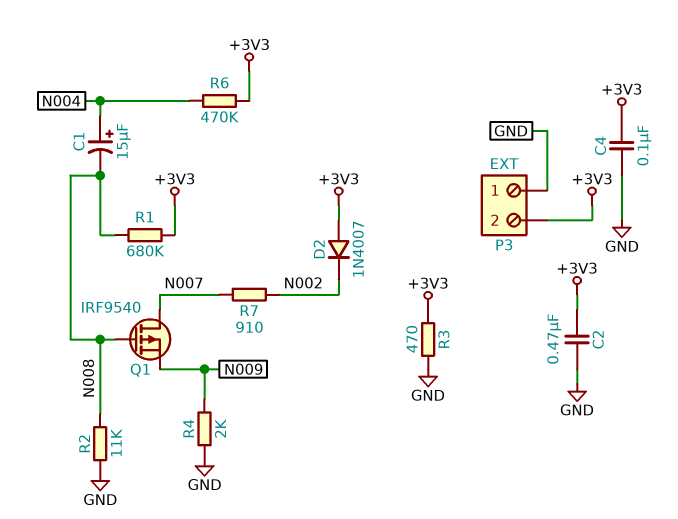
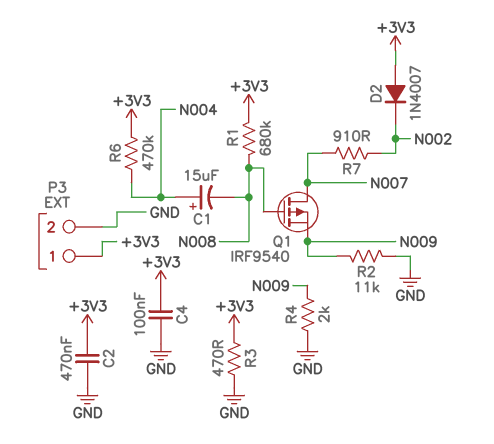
P3 pin 1: GND -> +3V3
P3 pin 2: +3V3 -> GND
R2: 11k (GND, N008) -> 11k (GND, N009)

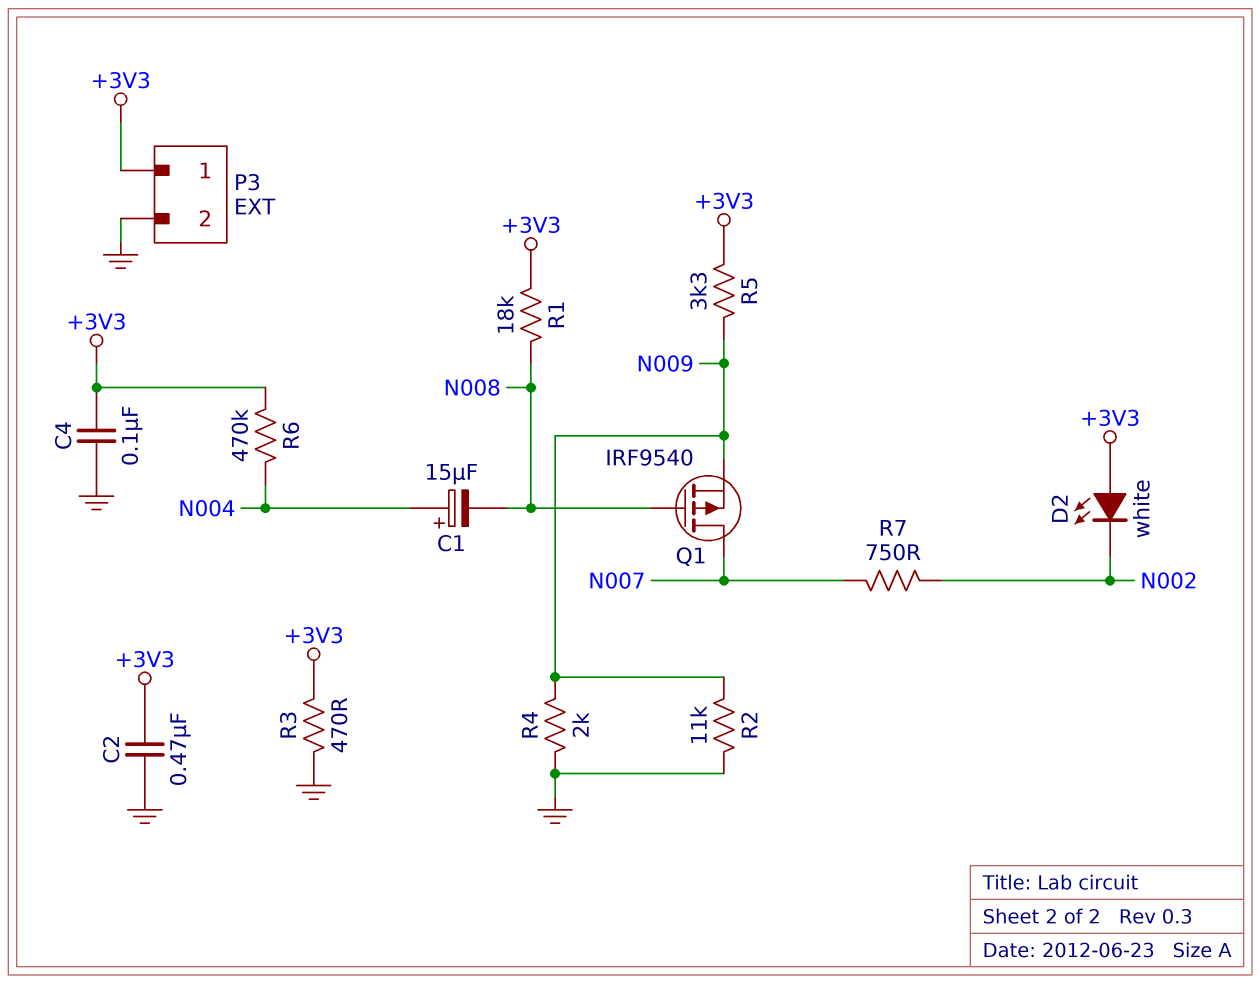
D2: diode 1N4007 (A +3V3, K N002) -> LED white (A +3V3, K N002)
R1: 680k (+3V3, N008) -> 18k (+3V3, N008)
R5: none -> 3.3k (+3V3, N009)
R7: 910 (N002, N007) -> 750 (N002, N007)

